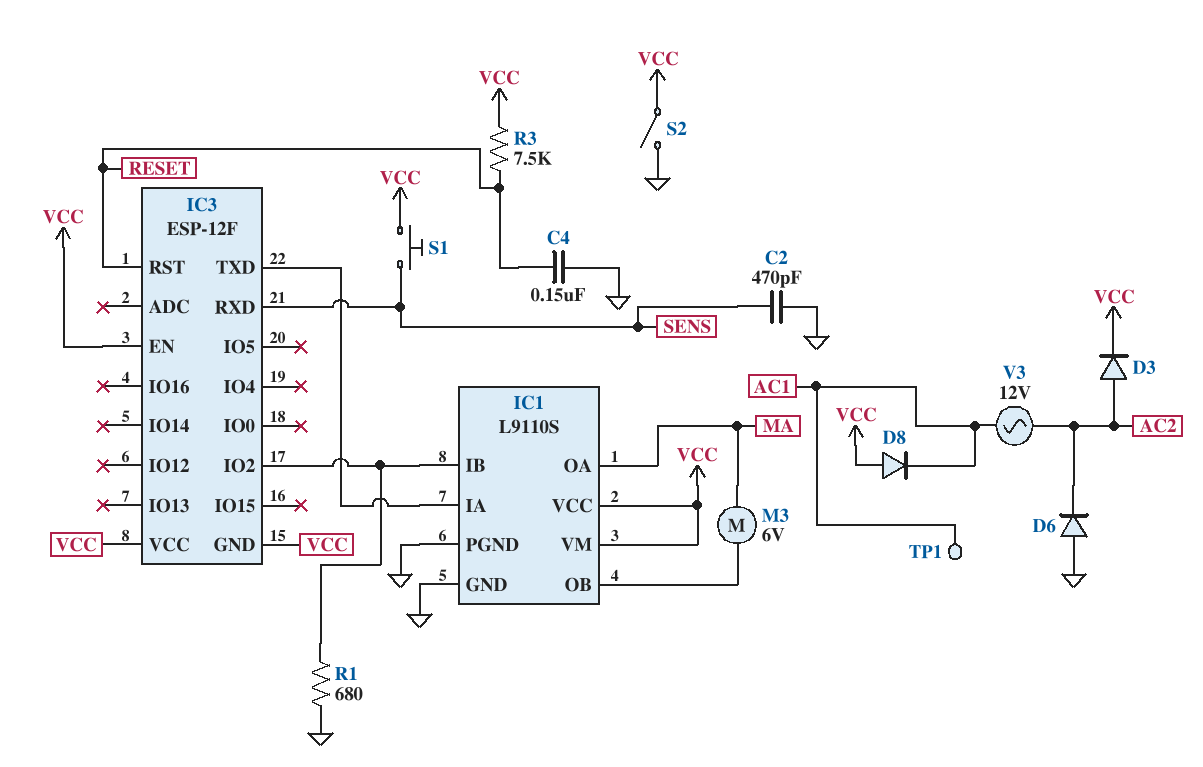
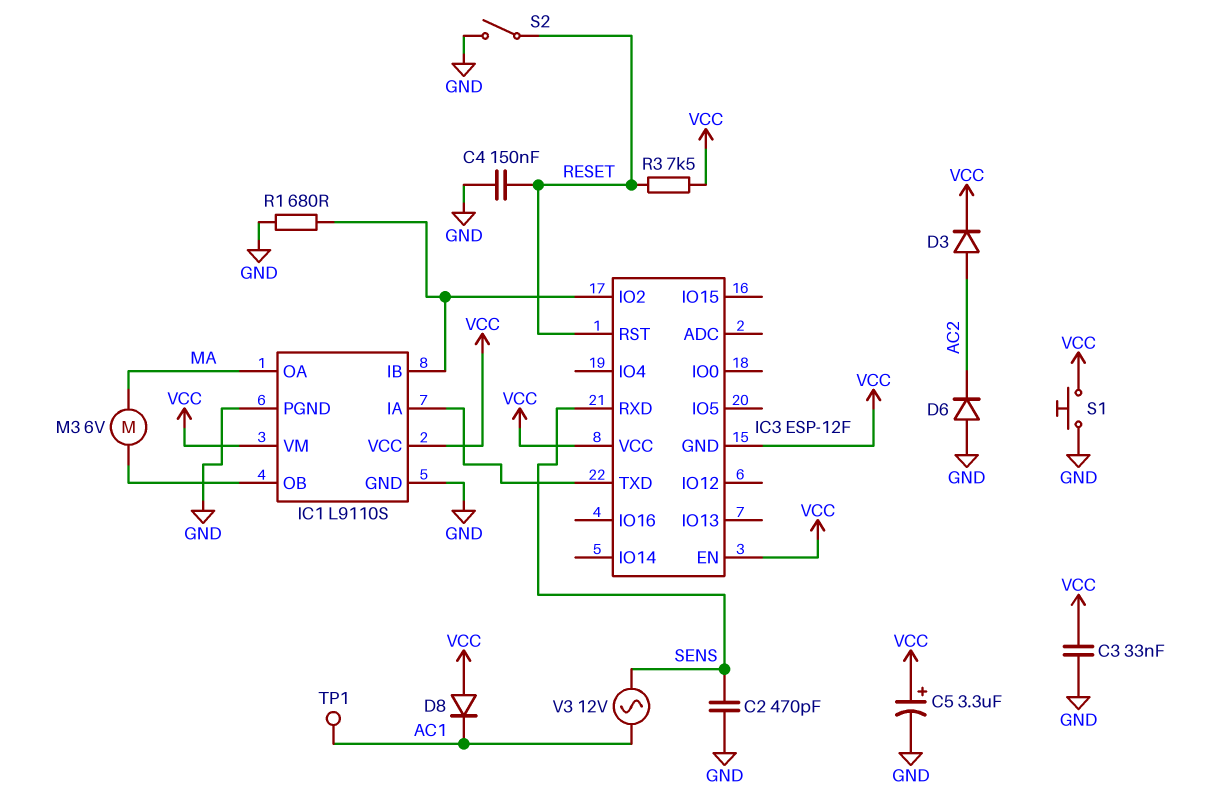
C3: none -> 33nF (GND, VCC)
C5: none -> 3.3uF (plus VCC, minus GND)
S1: button (SENS, VCC) -> button (GND, VCC)
S2: switch (GND, VCC) -> switch (GND, RESET)
V3: AC 12V (AC1, AC2) -> AC 12V (AC1, SENS)

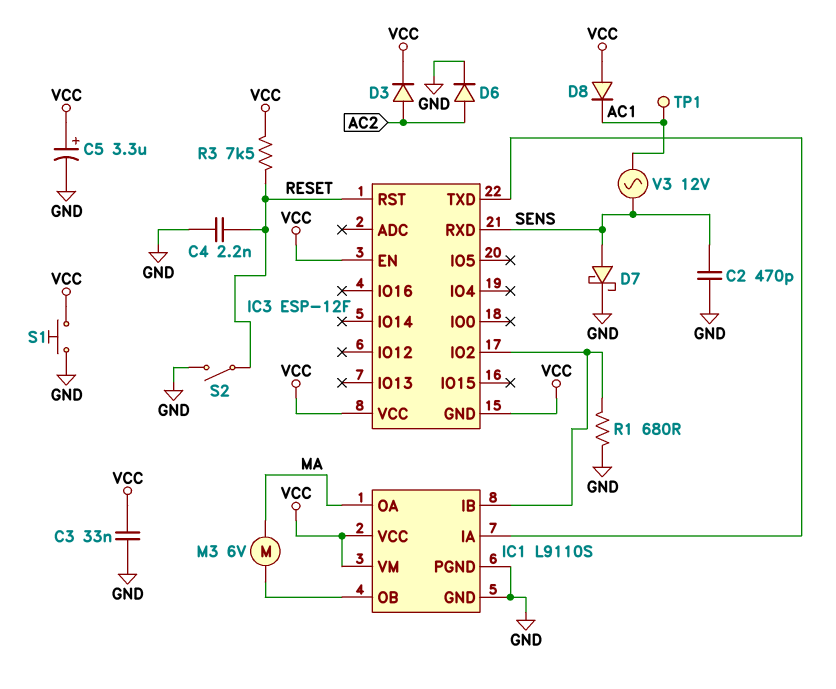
C4: 150nF (GND, RESET) -> 2.2nF (GND, RESET)
D6: diode (A GND, K AC2) -> diode (A AC2, K GND)
D7: none -> schottky (A SENS, K GND)

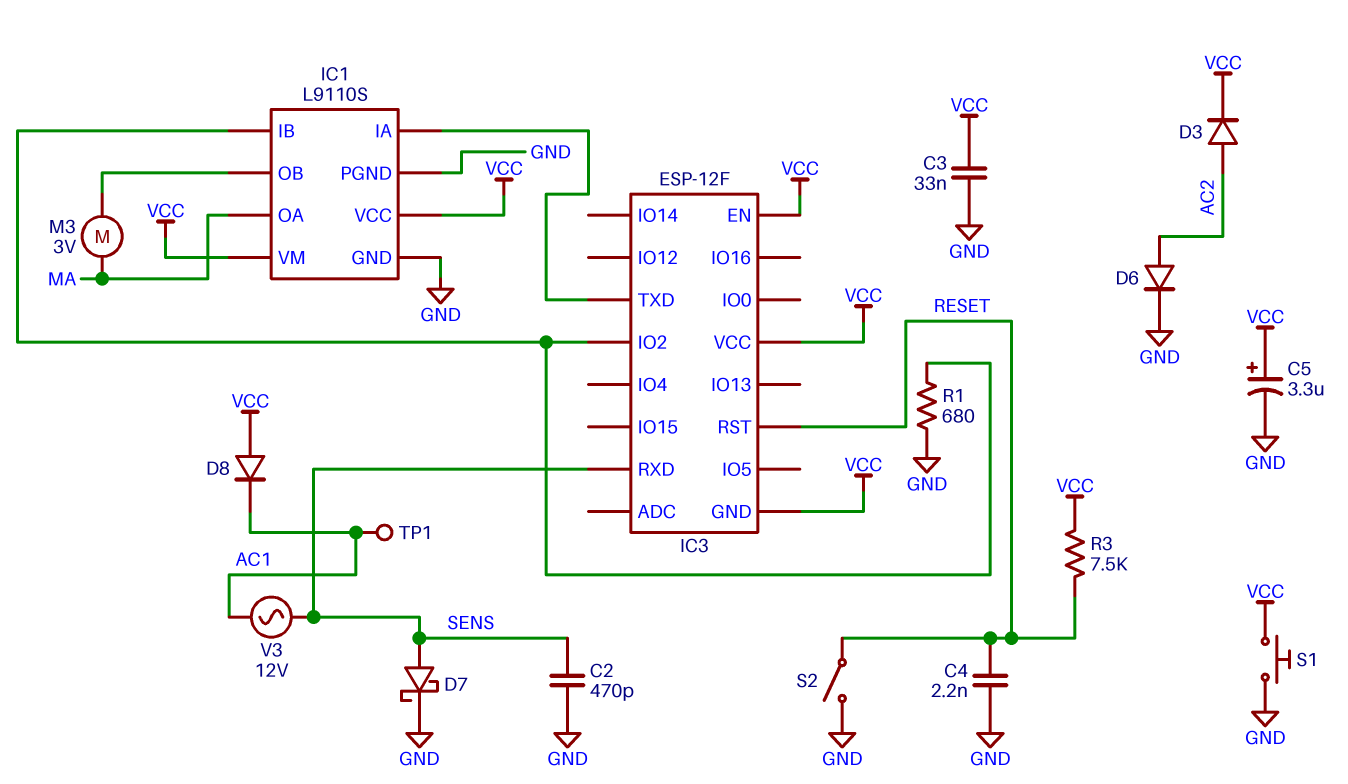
M3: motor 6V (IC1/OB, MA) -> motor 3V (IC1/OB, MA)

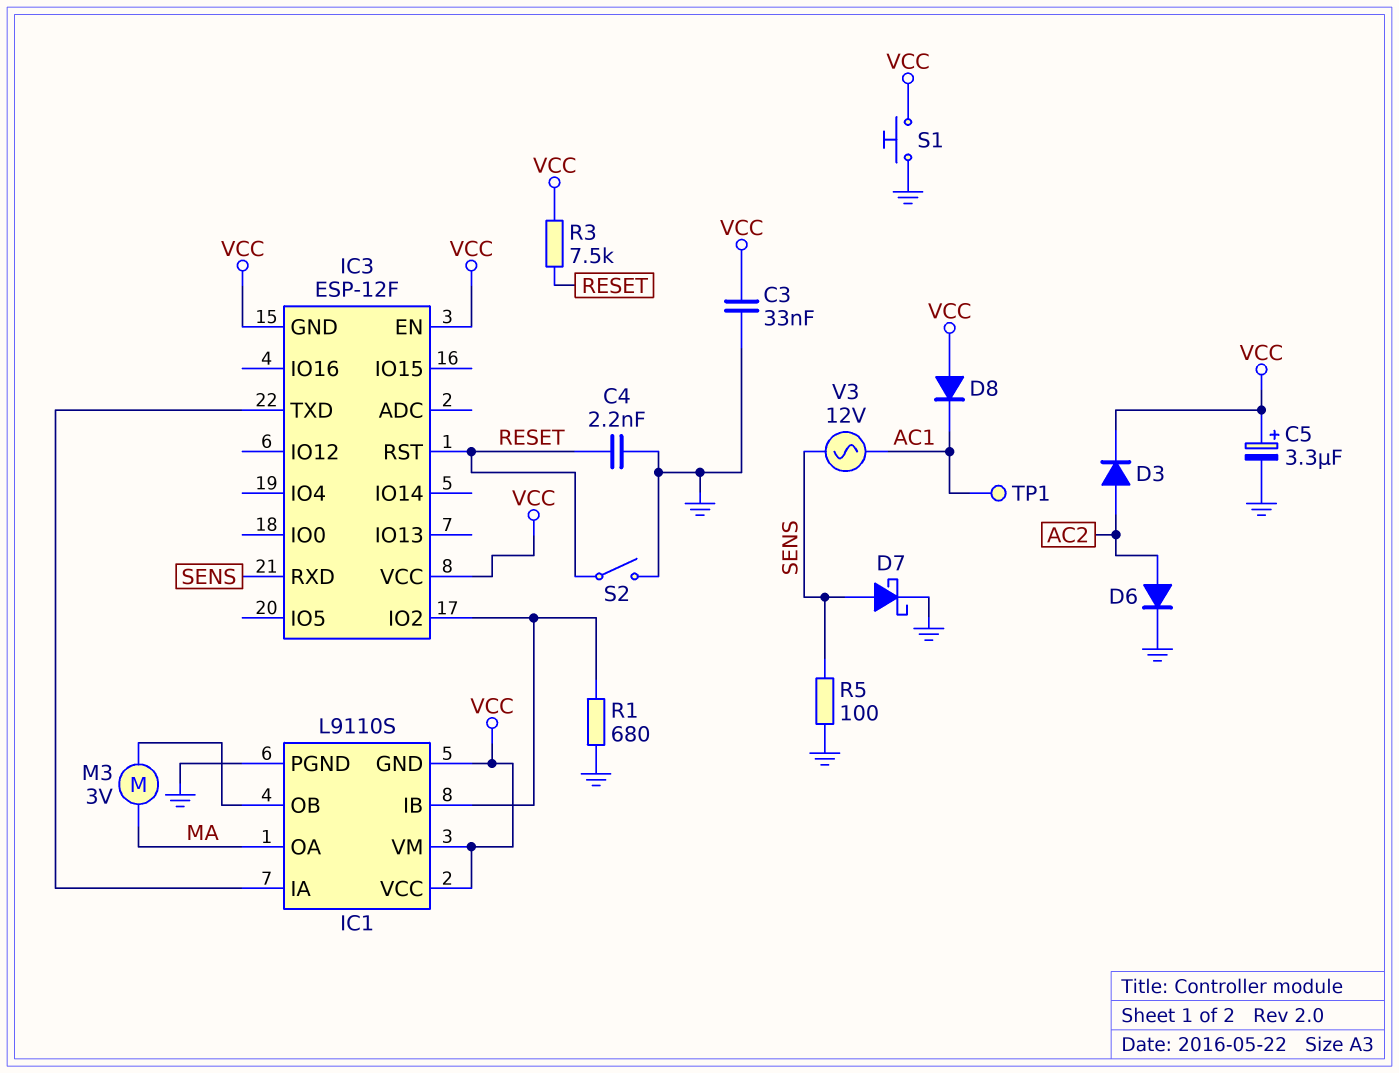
C2: 470pF (GND, SENS) -> none
IC1 pin GND: GND -> VCC
R5: none -> 100 (GND, SENS)

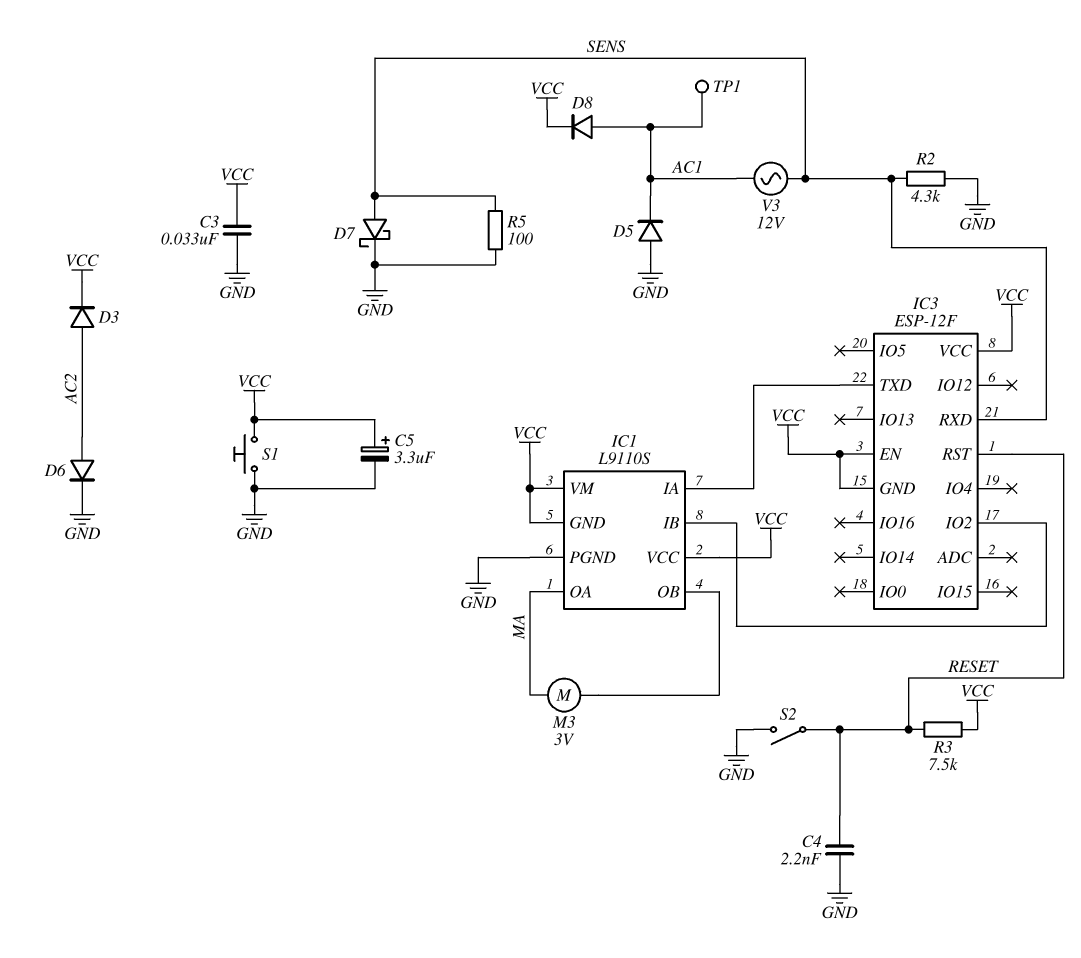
D5: none -> diode (A GND, K AC1)
D8: diode (A VCC, K AC1) -> diode (A AC1, K VCC)
R1: 680 (GND, IC1/IB) -> none
R2: none -> 4.3k (GND, SENS)

